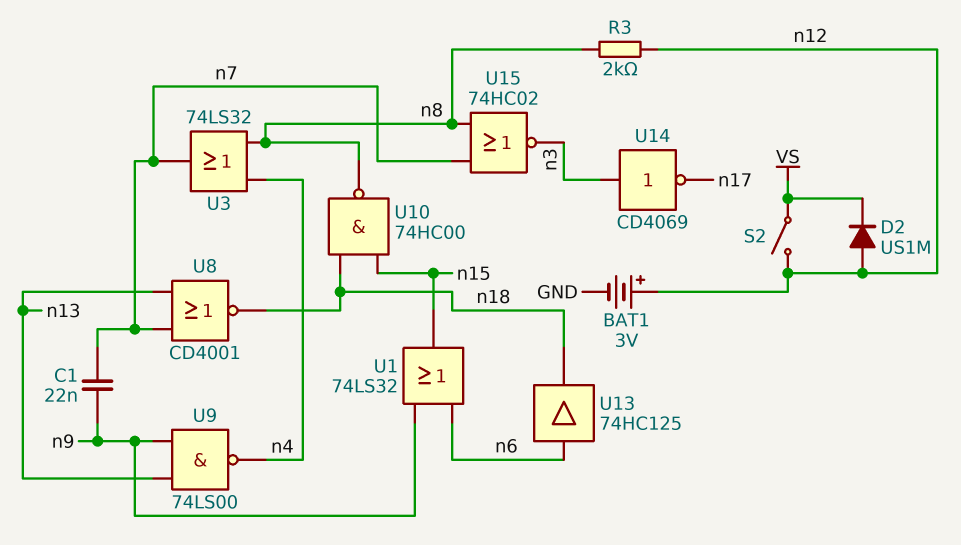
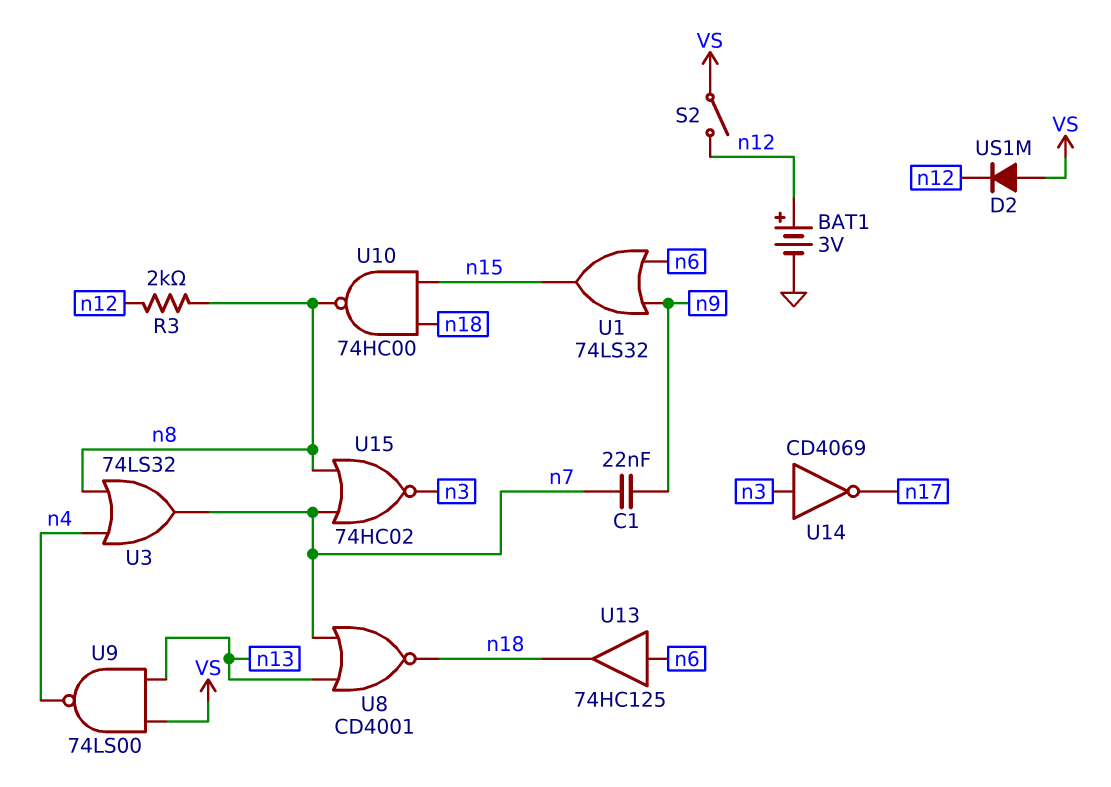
D2: diode US1M (A n12, K VS) -> diode US1M (A VS, K n12)
U9: NAND 74LS00 (in n9, in n13, out n4) -> NAND 74LS00 (in VS, in n13, out n4)

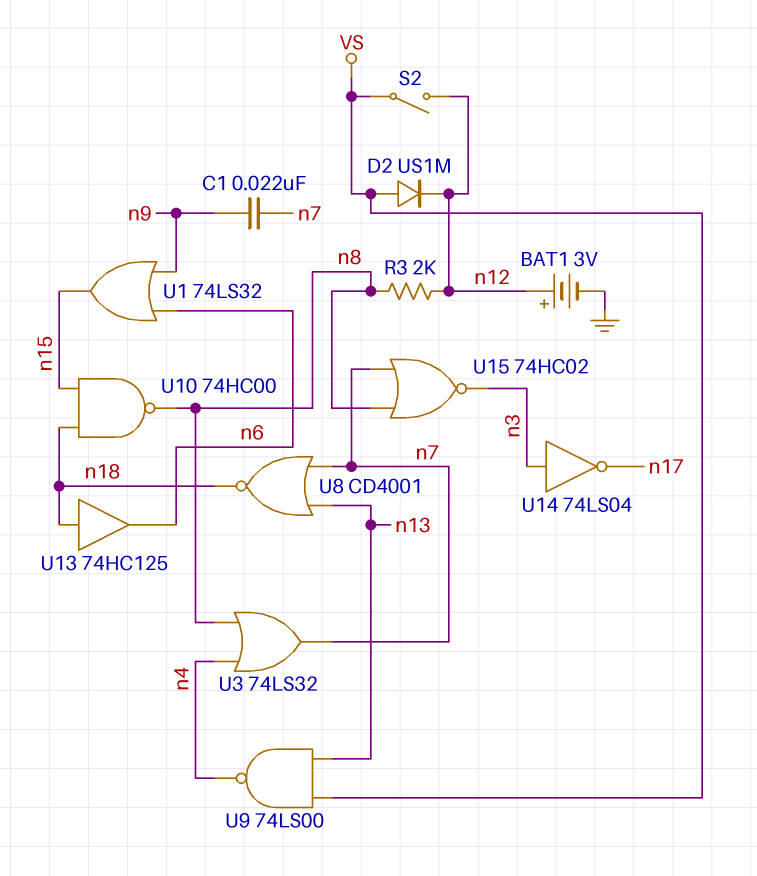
U13: buffer 74HC125 (in n6, out n18) -> buffer 74HC125 (in n18, out n6)
U14: NOT CD4069 (in n3, out n17) -> NOT 74LS04 (in n3, out n17)

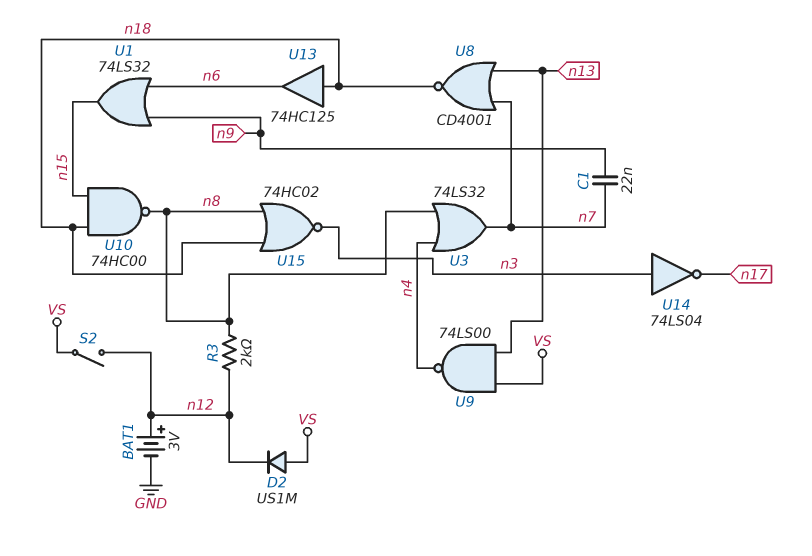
U15: NOR 74HC02 (in n7, in n8, out n3) -> NOR 74HC02 (in n8, in n18, out n3)

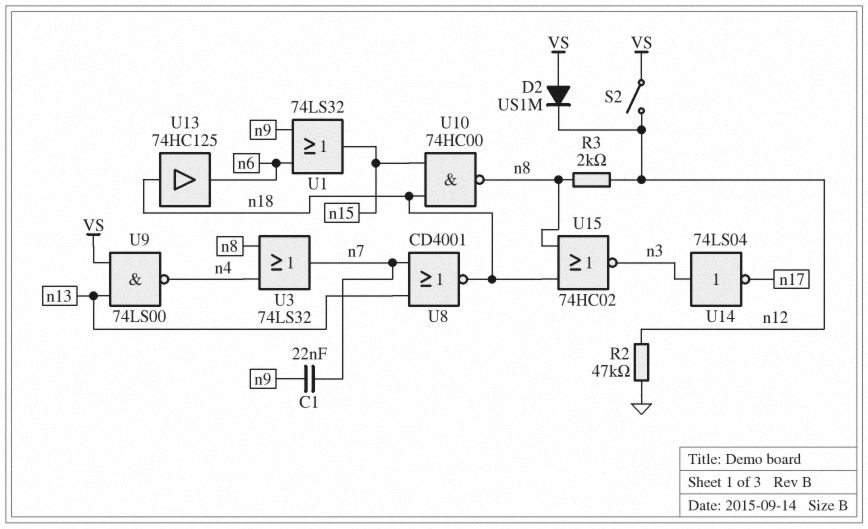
BAT1: 3V (plus n12, minus GND) -> none
R2: none -> 47k (GND, n12)

